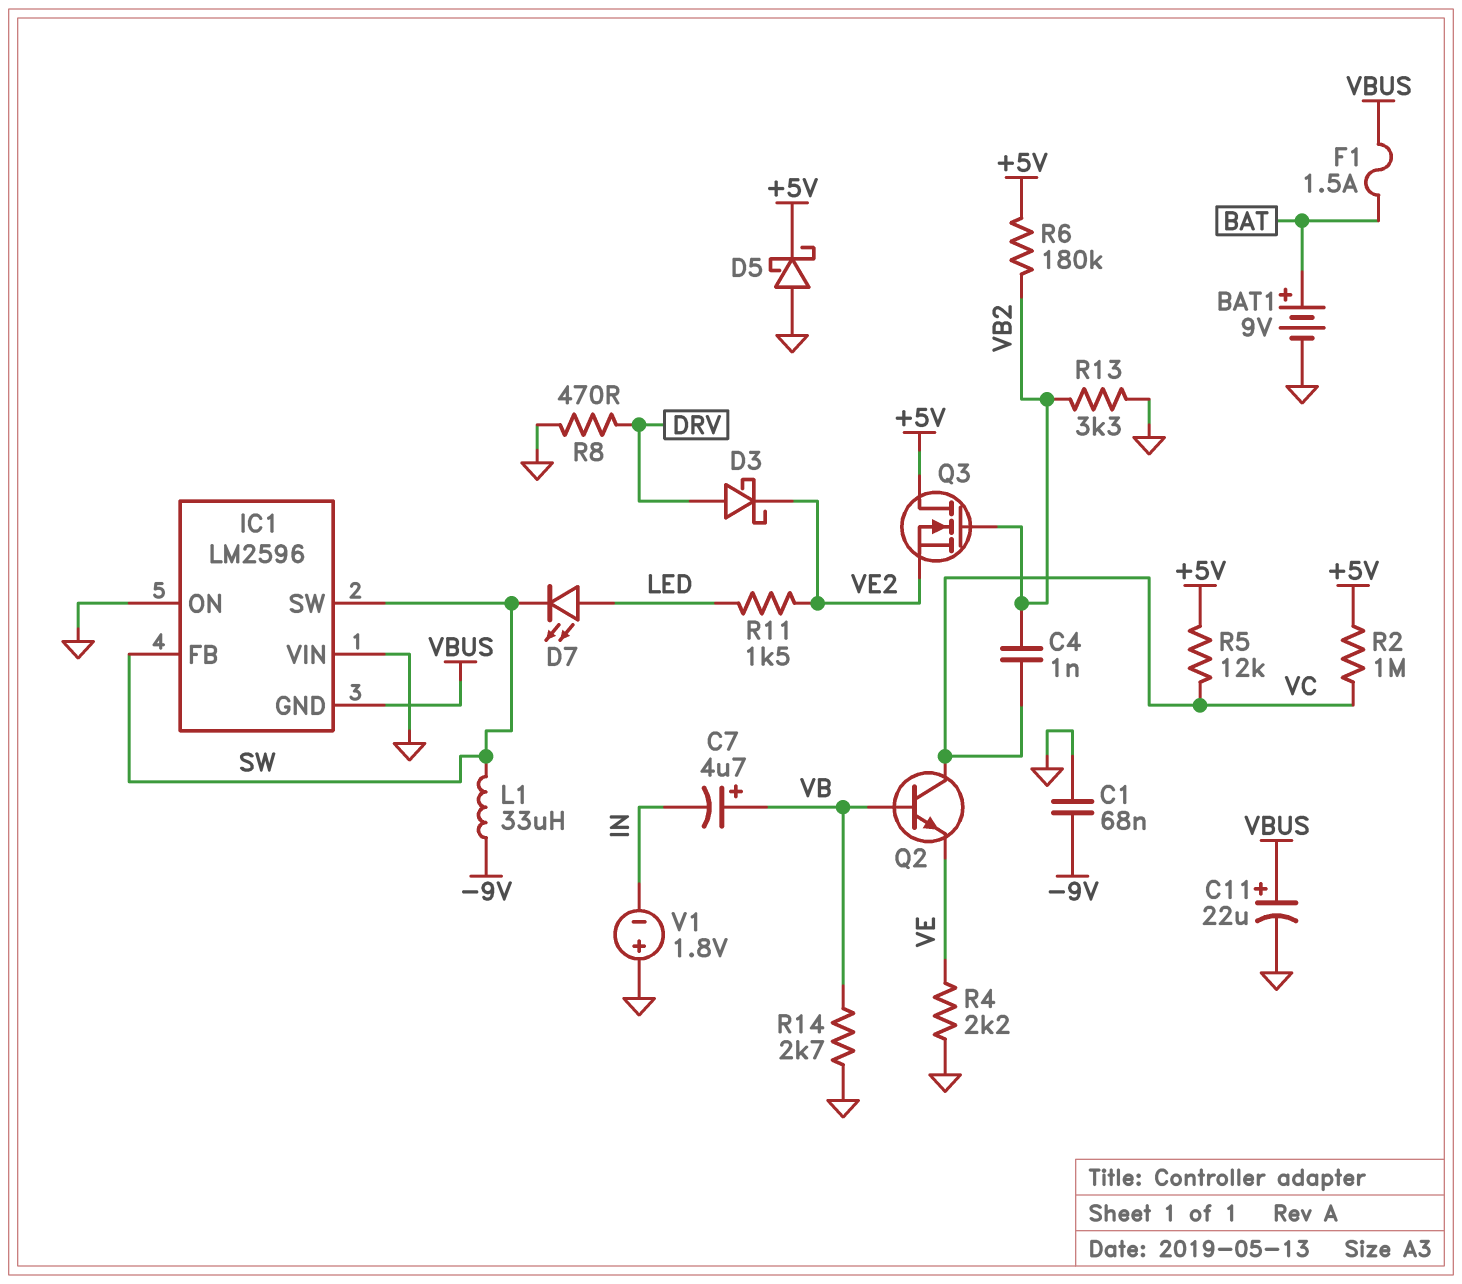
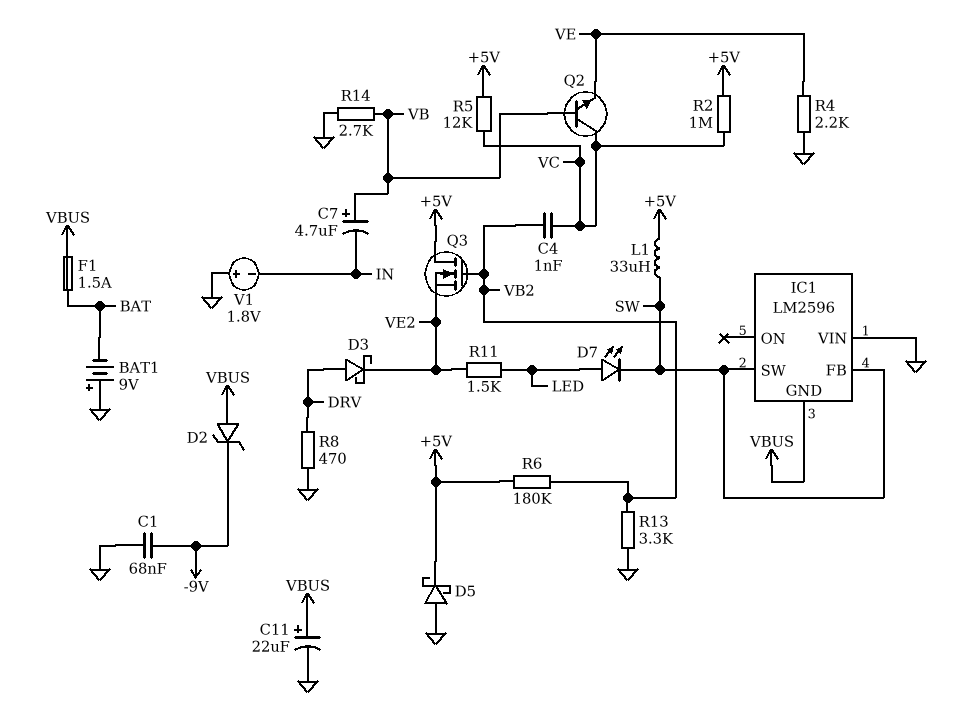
BAT1: 9V (plus BAT, minus GND) -> 9V (plus GND, minus BAT)
D2: none -> zener (A VBUS, K -9V)
IC1 pin ON: GND -> none
L1: 33uH (-9V, SW) -> 33uH (+5V, SW)

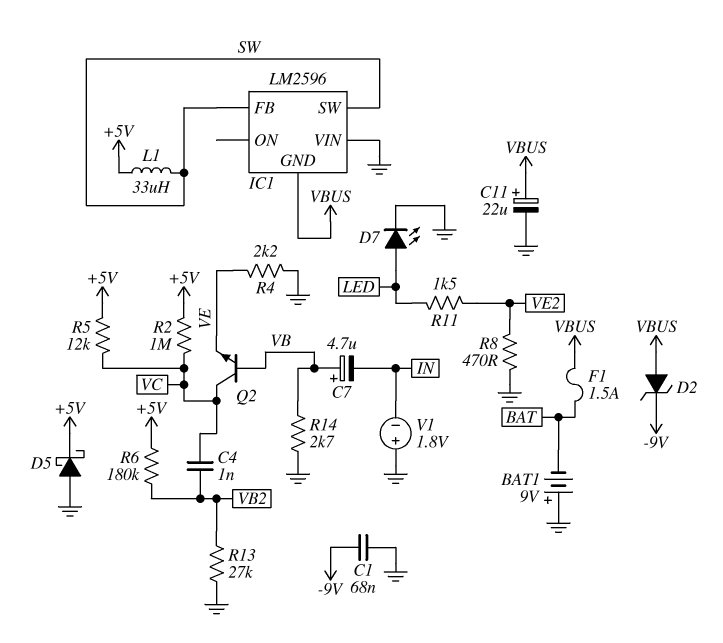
D3: schottky (A DRV, K VE2) -> none
D7: LED (A LED, K SW) -> LED (A LED, K GND)
Q3: NMOS (G VB2, D +5V, S VE2) -> none
R8: 470 (DRV, GND) -> 470 (GND, VE2)
R13: 3.3k (GND, VB2) -> 27k (GND, VB2)

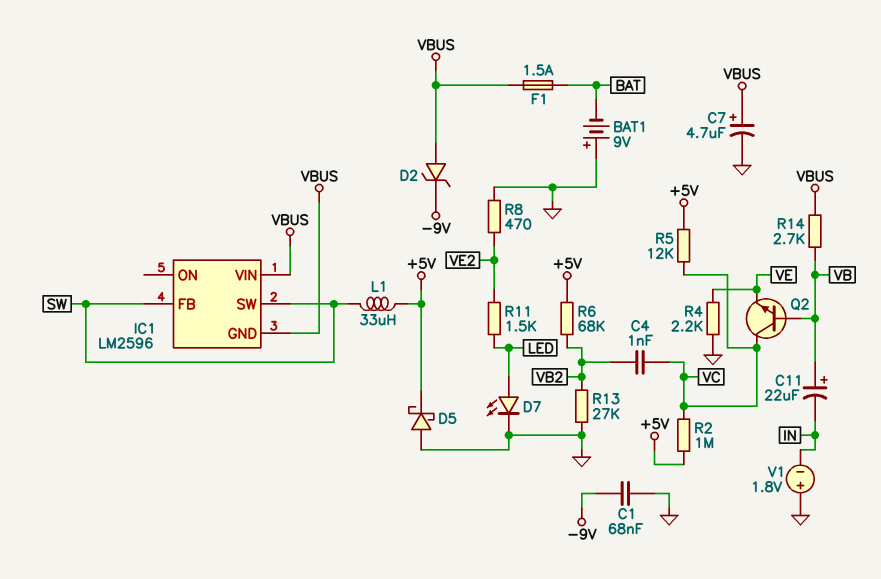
C7: 4.7uF (plus VB, minus IN) -> 4.7uF (plus VBUS, minus GND)
C11: 22uF (plus VBUS, minus GND) -> 22uF (plus VB, minus IN)
IC1 pin VIN: GND -> VBUS
R6: 180k (+5V, VB2) -> 68k (+5V, VB2)
R14: 2.7k (GND, VB) -> 2.7k (VB, VBUS)

